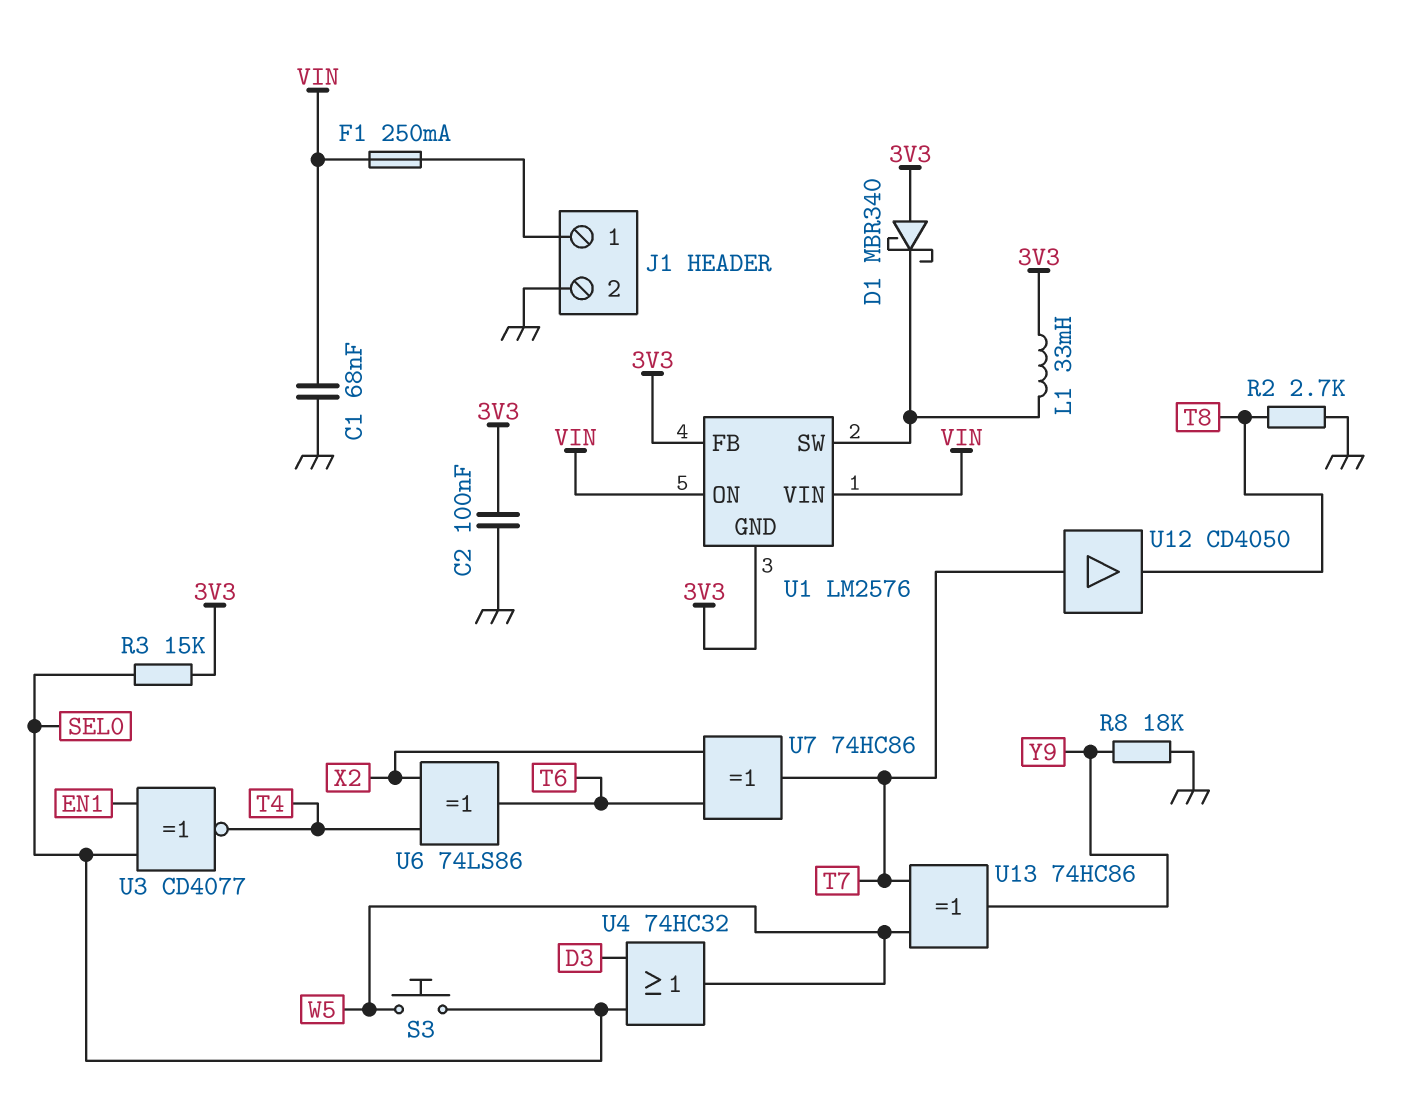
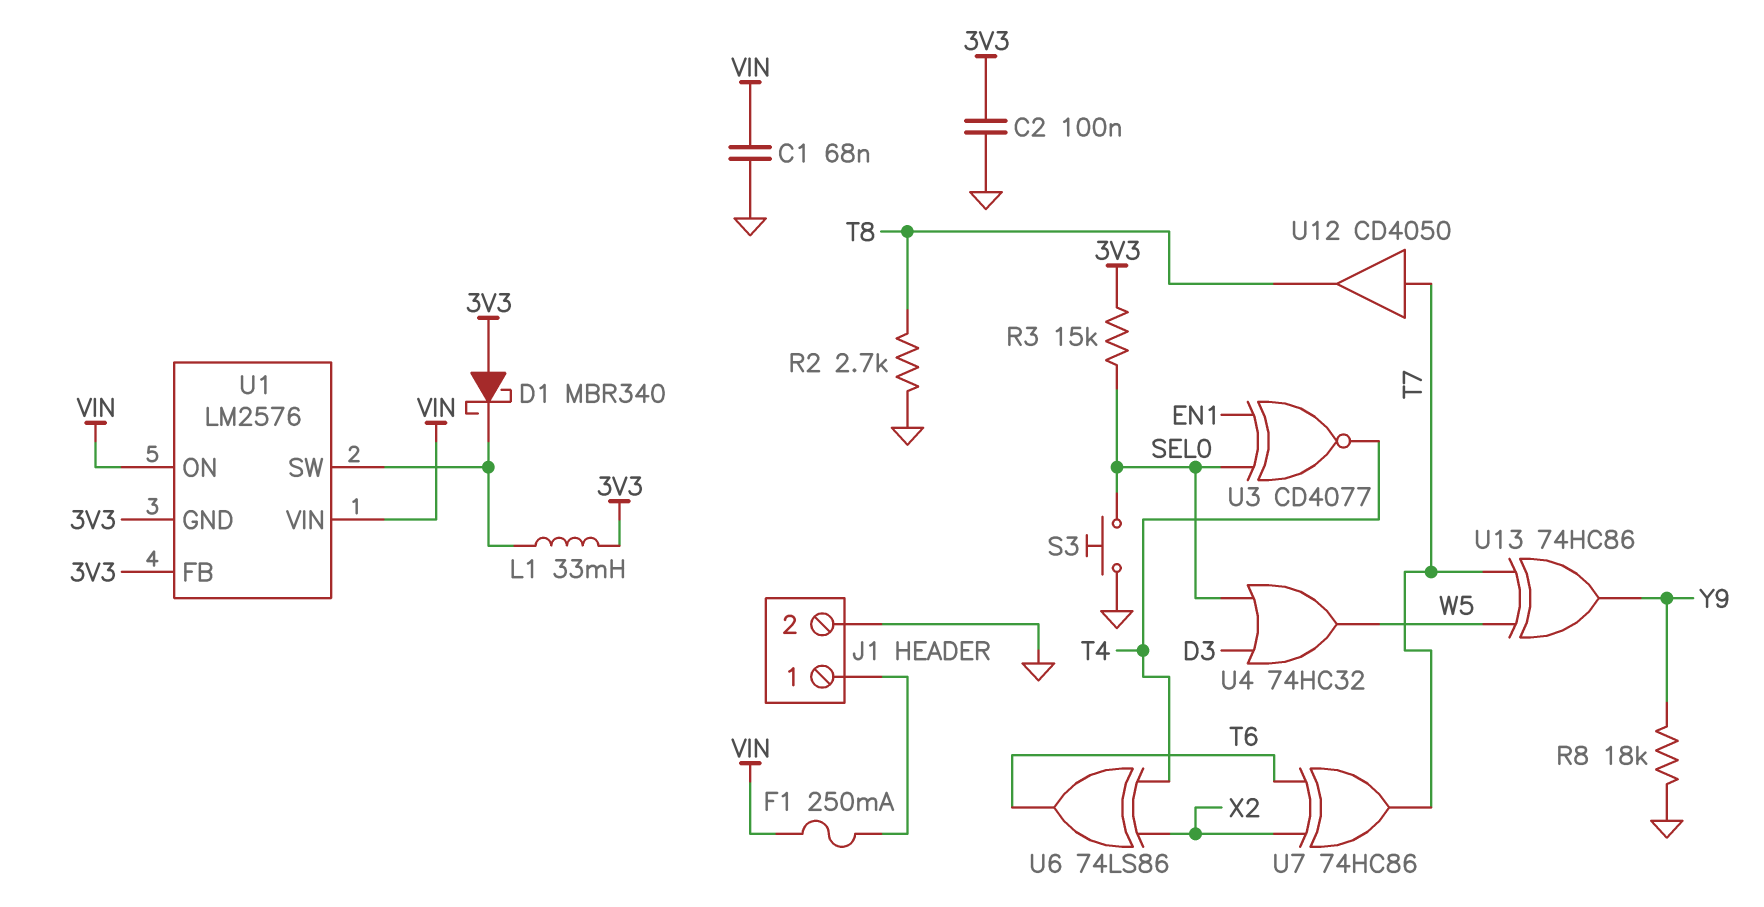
S3: button (SEL0, W5) -> button (GND, SEL0)

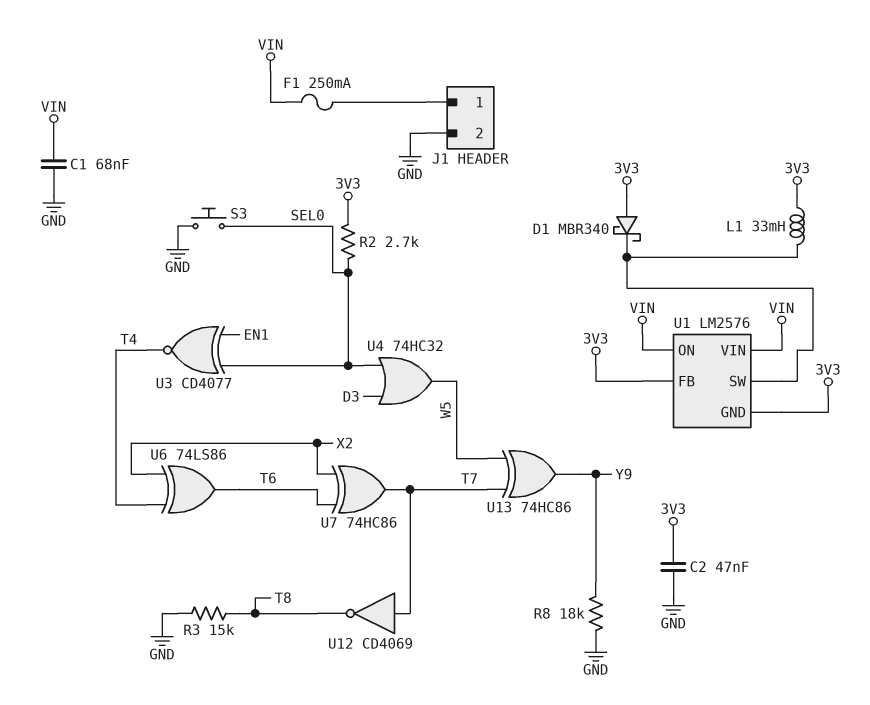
C2: 100nF (3V3, GND) -> 47nF (3V3, GND)
R2: 2.7k (GND, T8) -> 2.7k (3V3, SEL0)
R3: 15k (3V3, SEL0) -> 15k (GND, T8)
U12: buffer CD4050 (in T7, out T8) -> NOT CD4069 (in T7, out T8)

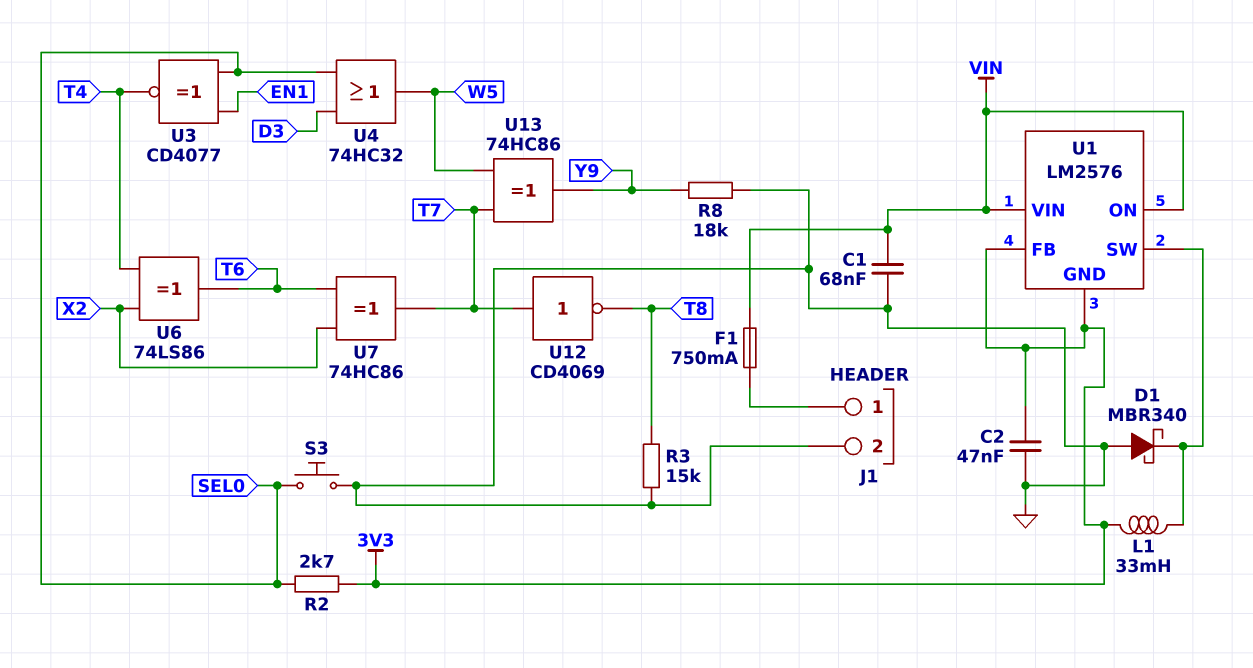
D1: schottky MBR340 (A 3V3, K U1/SW) -> schottky MBR340 (A GND, K U1/SW)
F1: 250mA (J1/1, VIN) -> 750mA (J1/1, VIN)

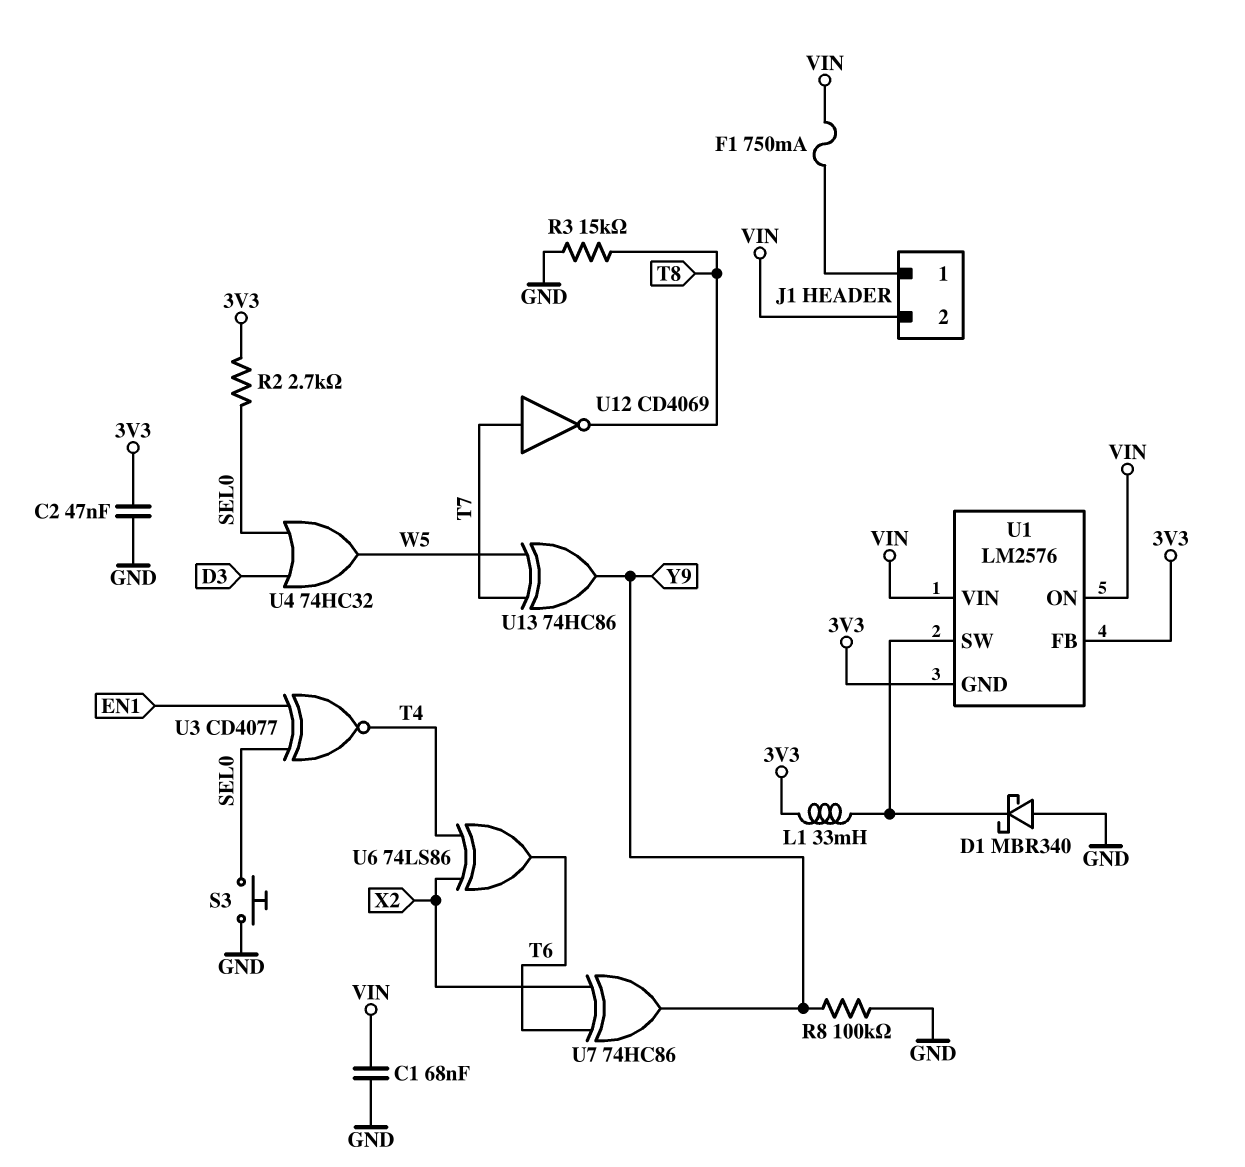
J1 pin 2: GND -> VIN
R8: 18k (GND, Y9) -> 100k (GND, Y9)
U7: XOR 74HC86 (in T6, in X2, out T7) -> XOR 74HC86 (in T6, in X2, out Y9)

